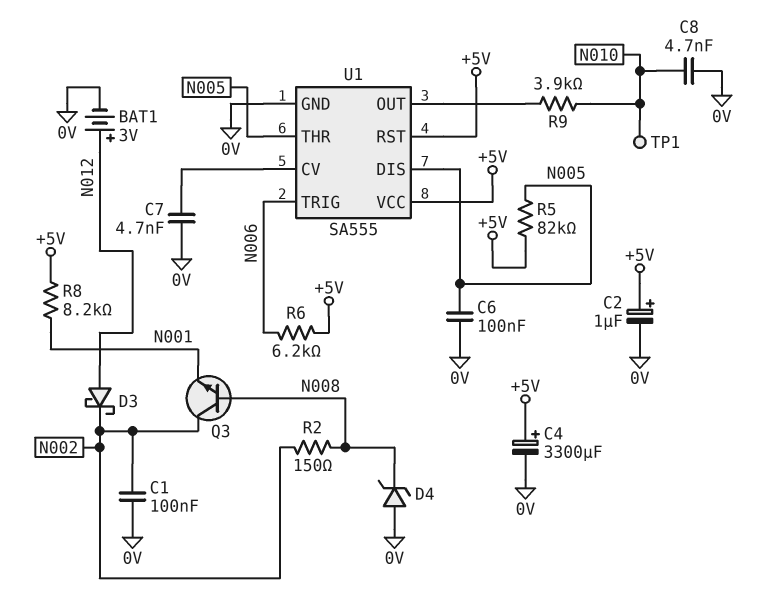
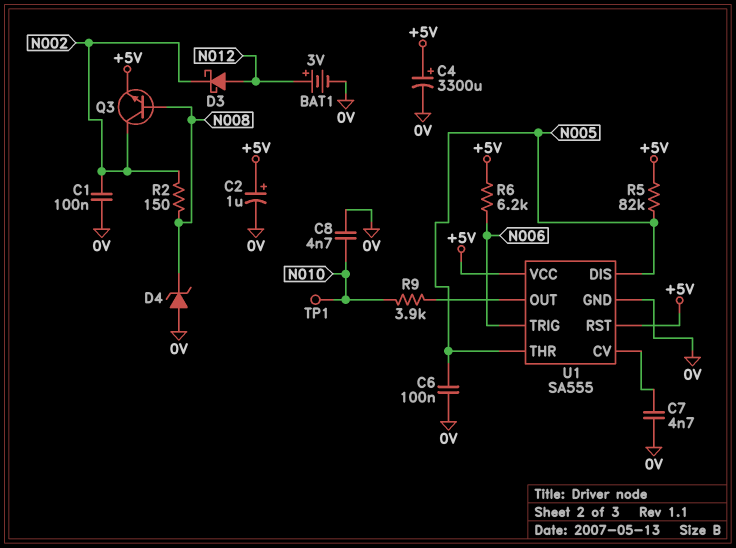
Q3: NPN (B N008, C N002, E N001) -> NPN (B N008, C N002, E +5V)
R8: 8.2k (+5V, N001) -> none

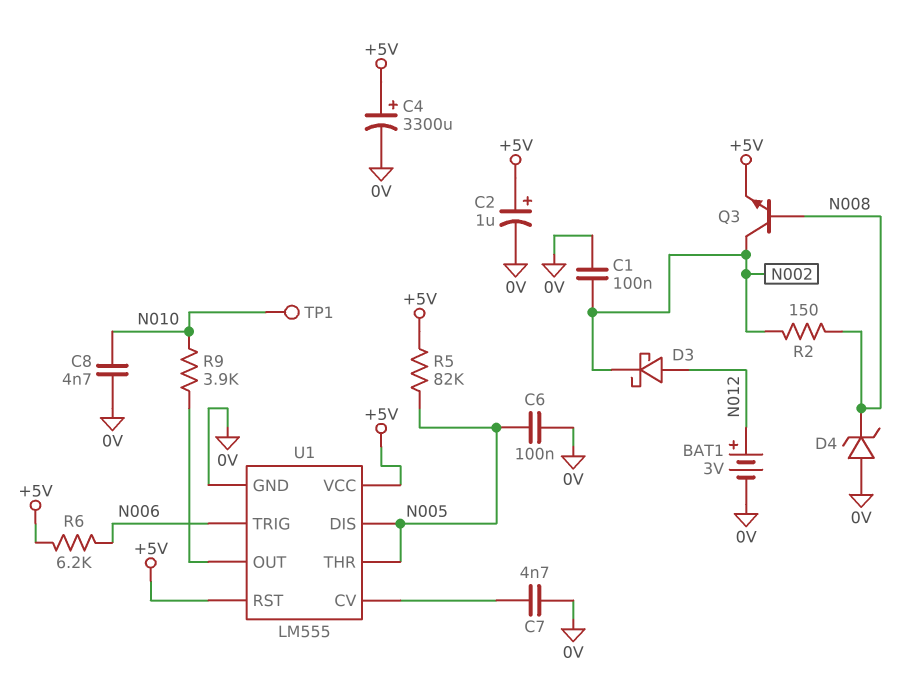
U1: SA555 -> LM555

